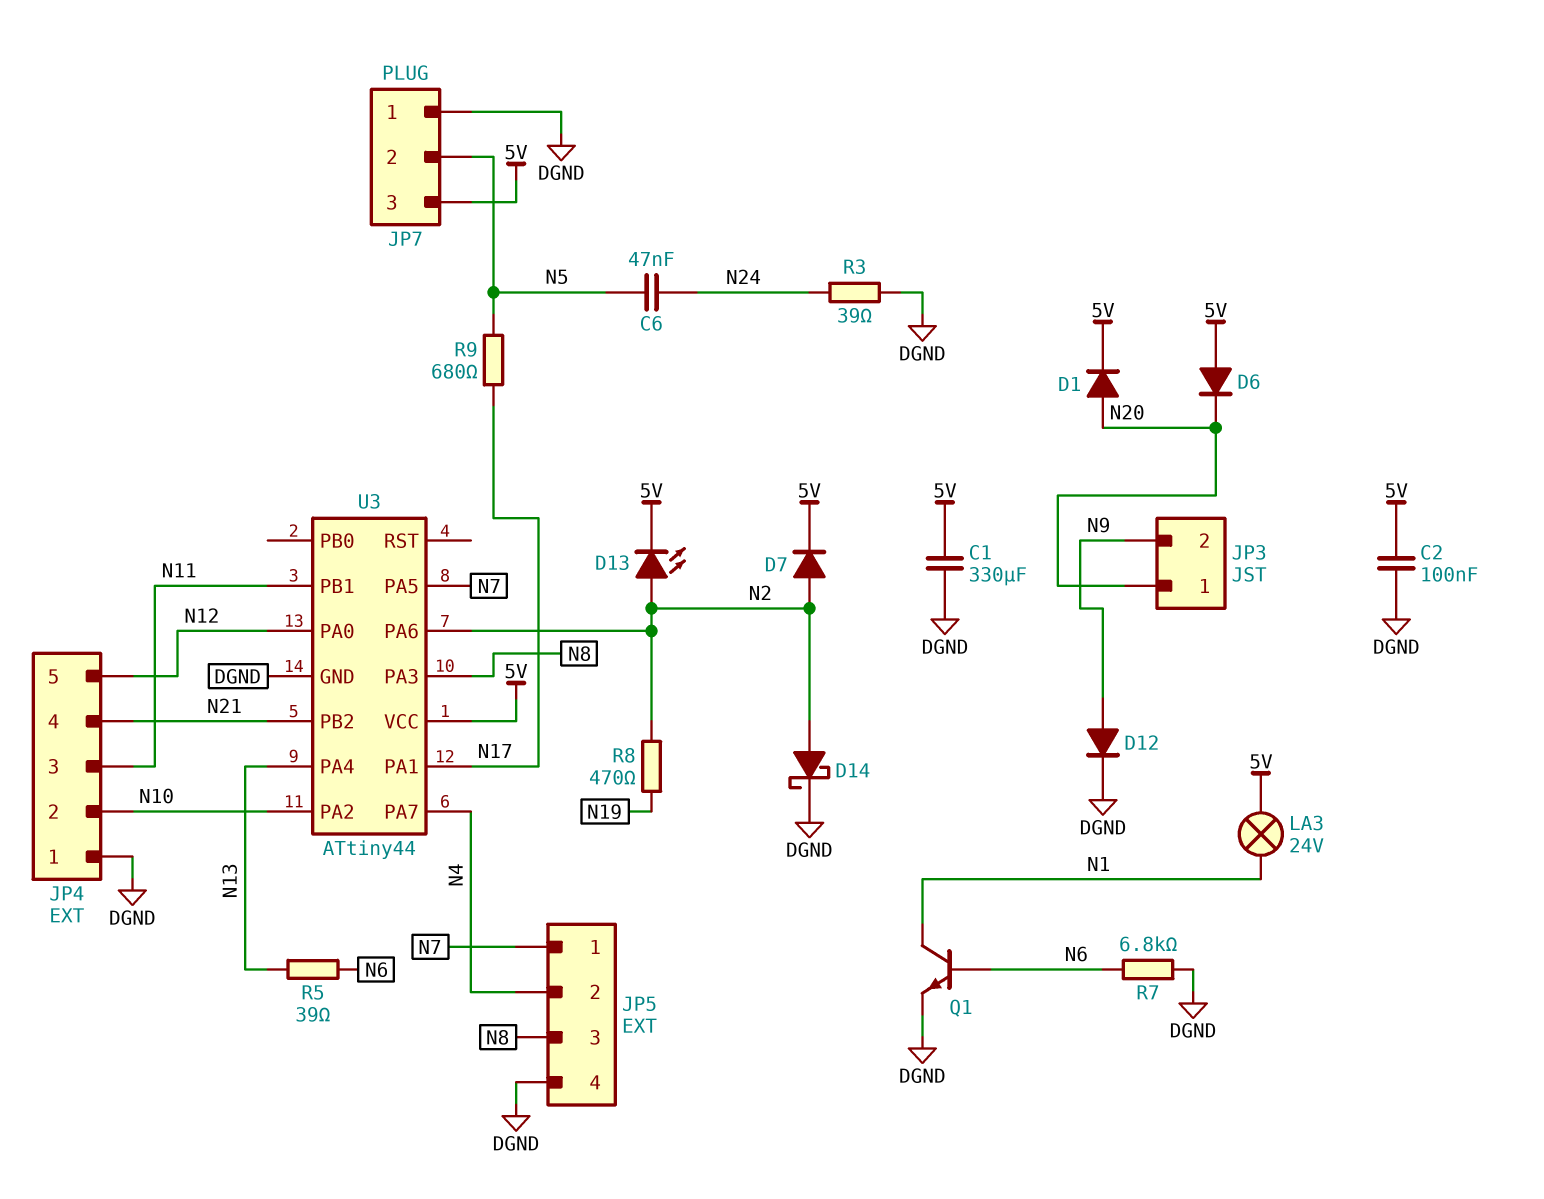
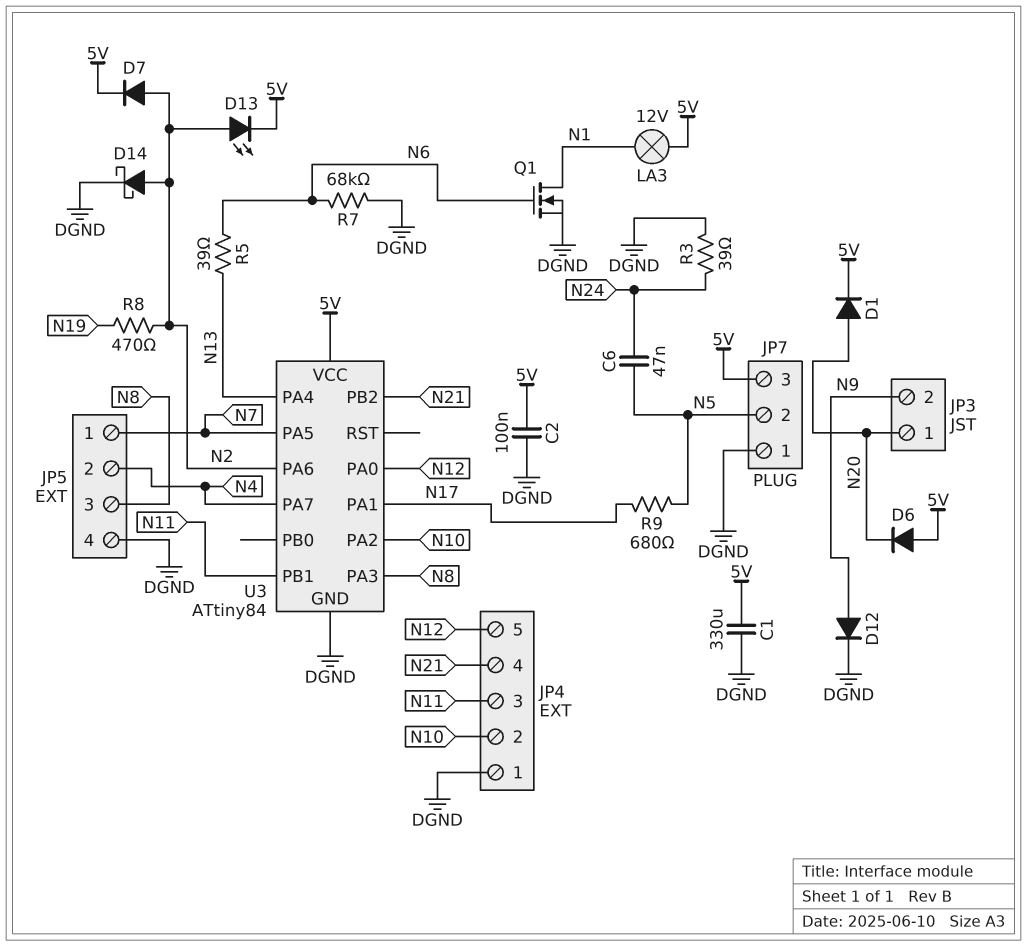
LA3: lamp 24V (5V, N1) -> lamp 12V (5V, N1)
Q1: NPN (B N6, C N1, E DGND) -> NMOS (G N6, D N1, S DGND)
R7: 6.8k (DGND, N6) -> 68k (DGND, N6)
U3: ATtiny44 -> ATtiny84

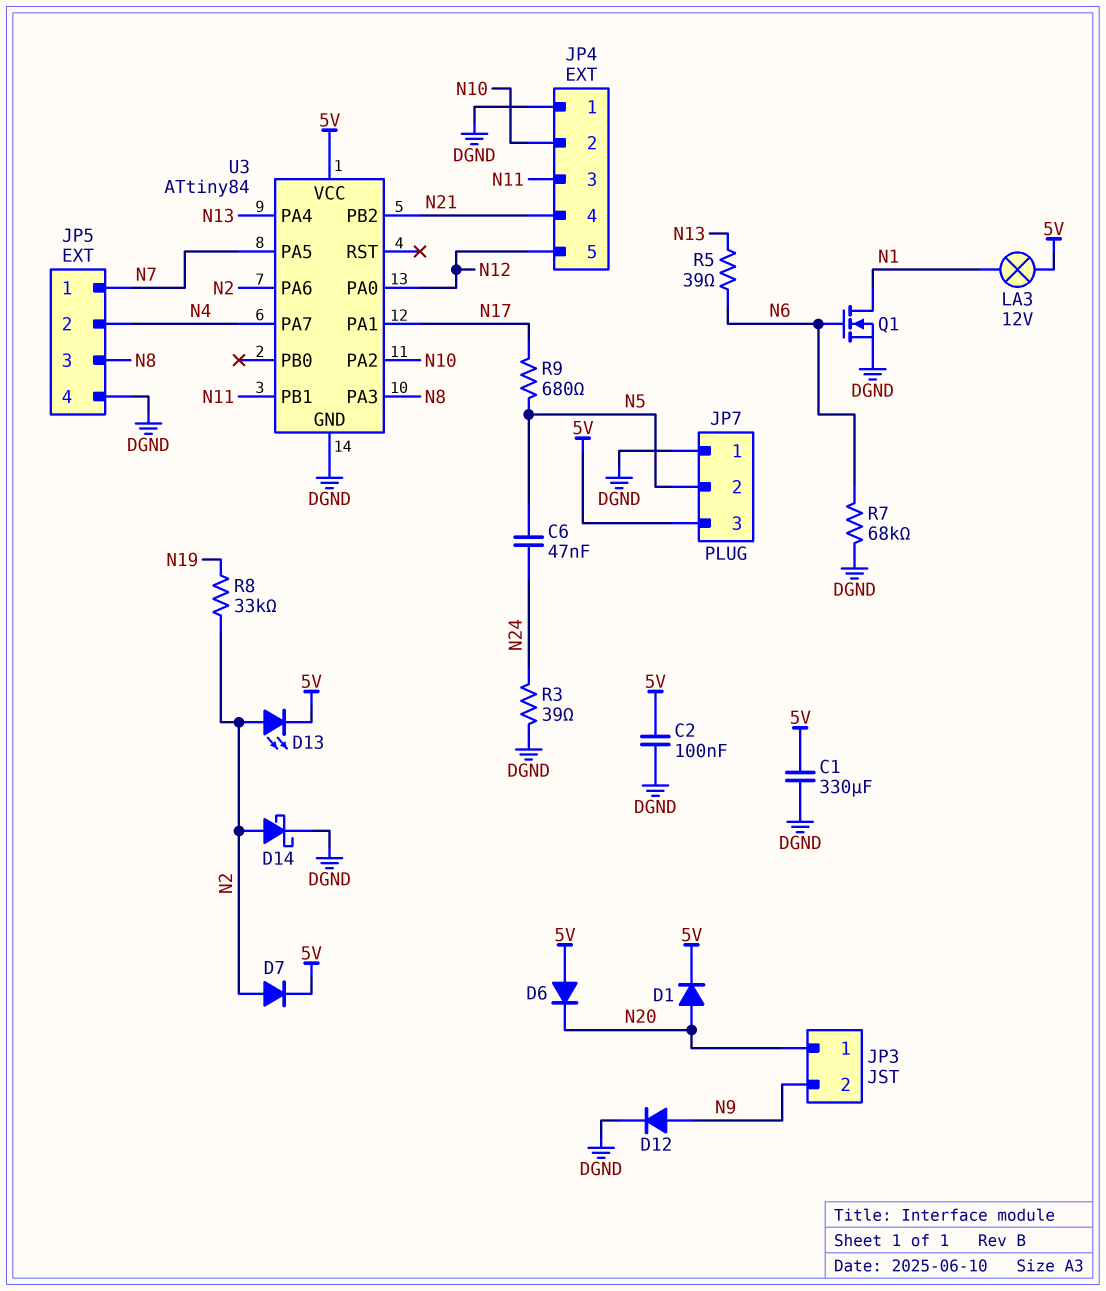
R8: 470 (N2, N19) -> 33k (N2, N19)

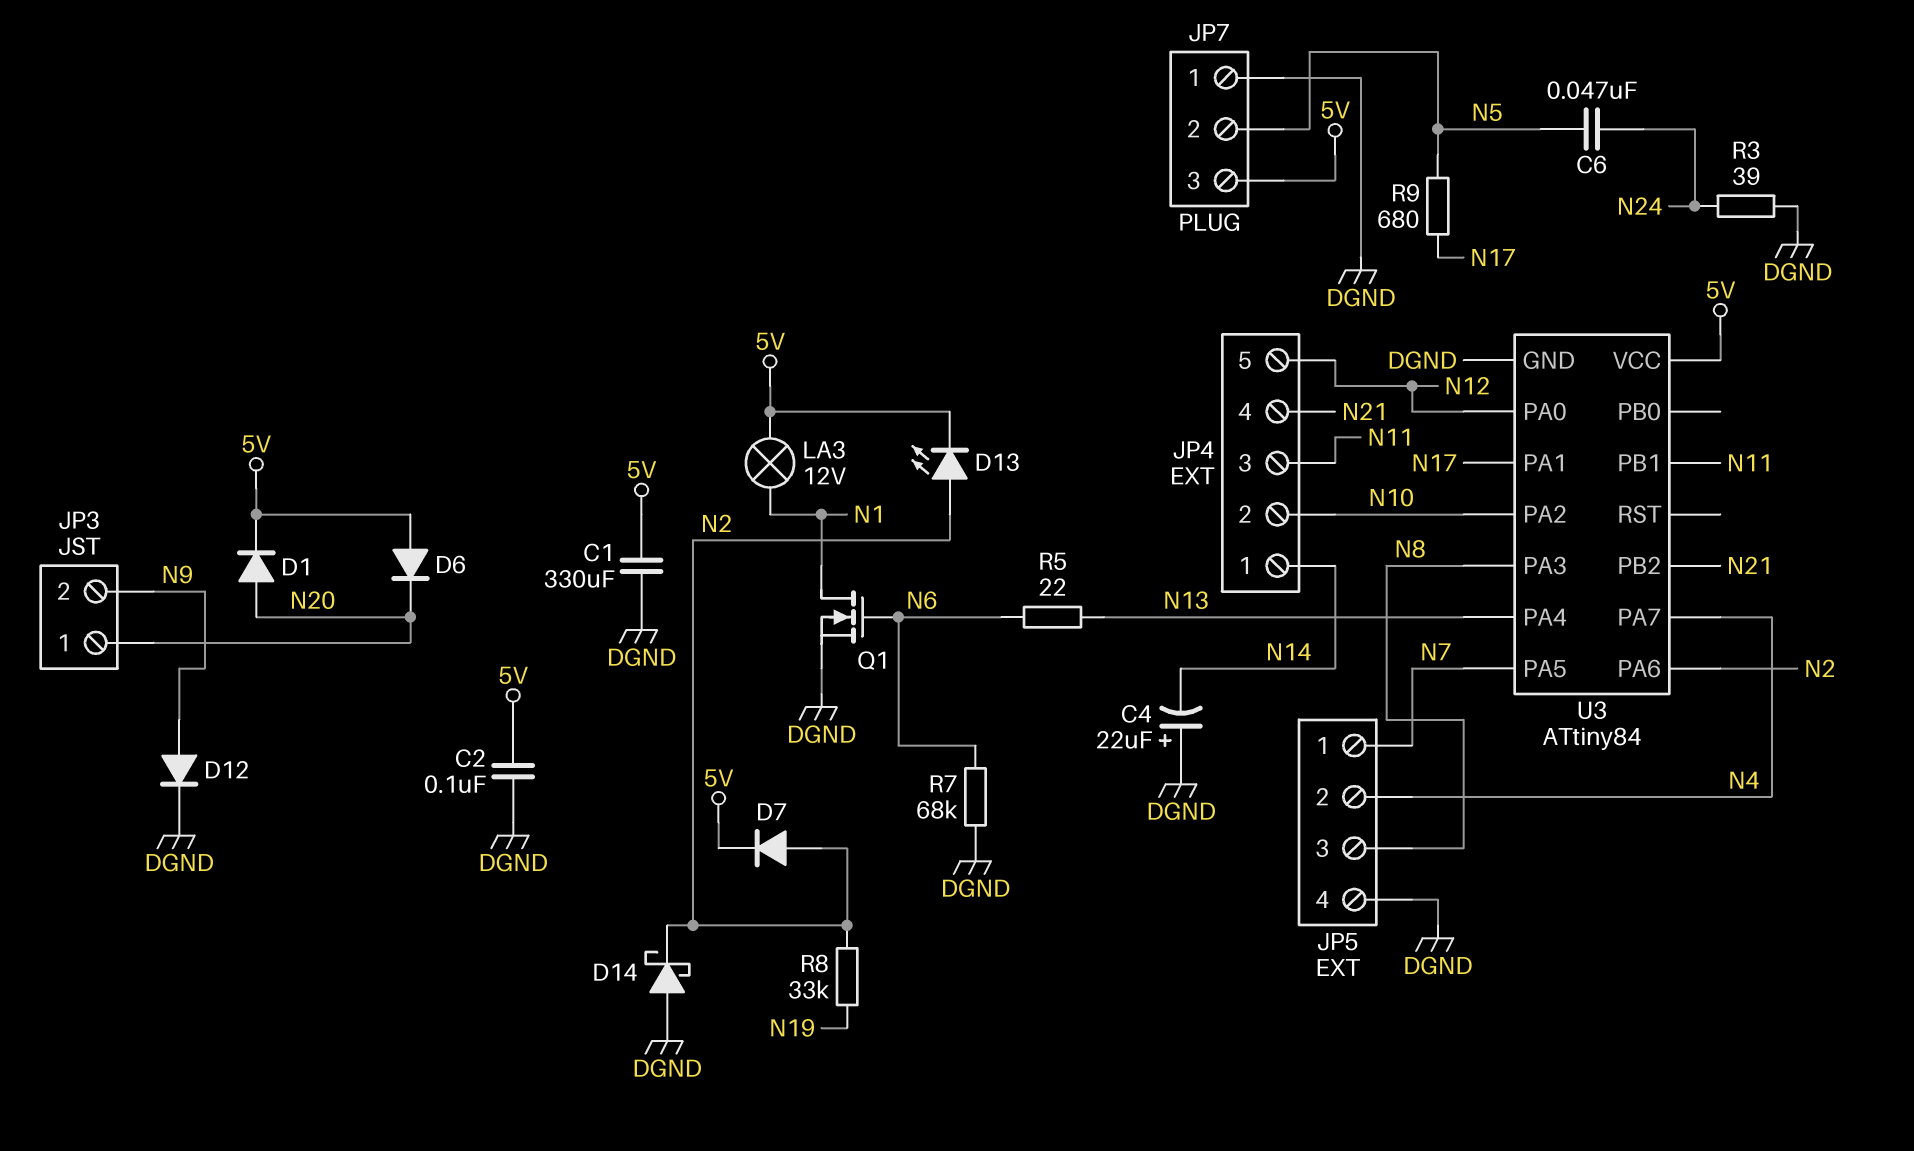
C4: none -> 22uF (plus DGND, minus N14)
D14: schottky (A N2, K DGND) -> schottky (A DGND, K N2)
JP4 pin 1: DGND -> N14
R5: 39 (N6, N13) -> 22 (N6, N13)

